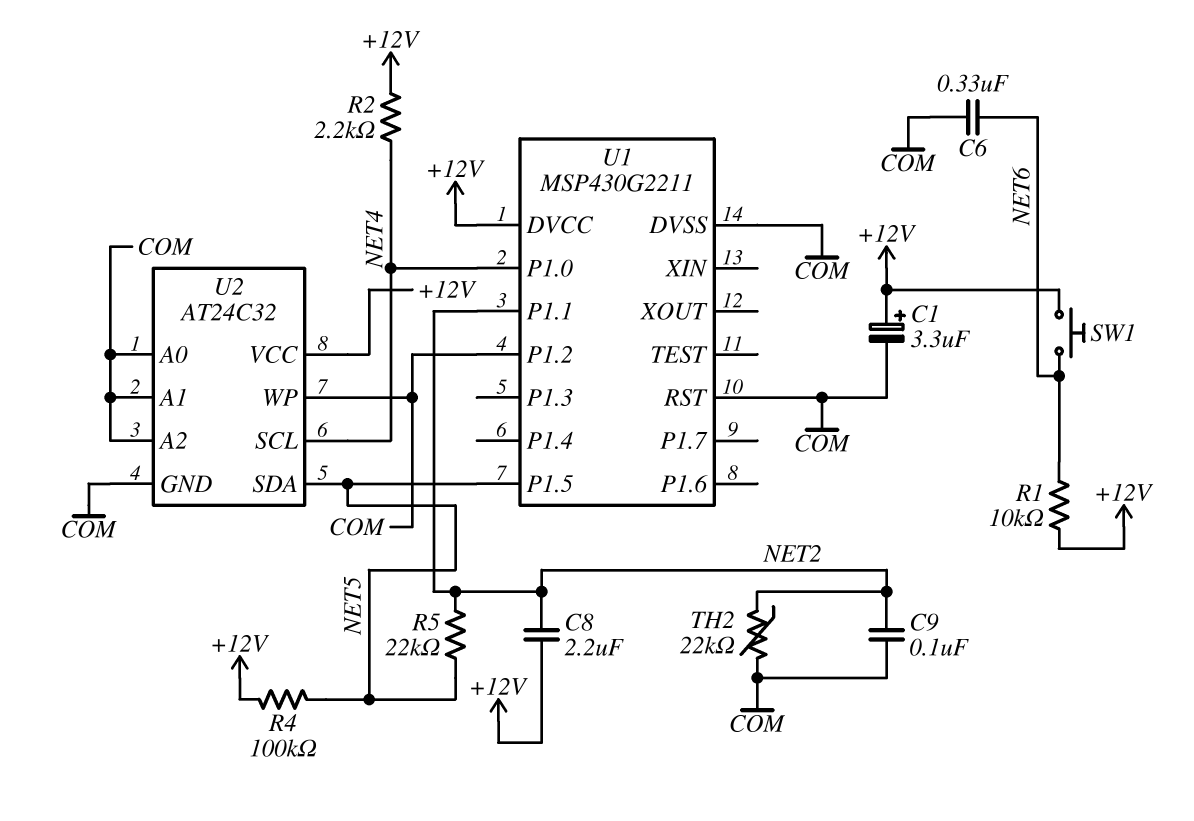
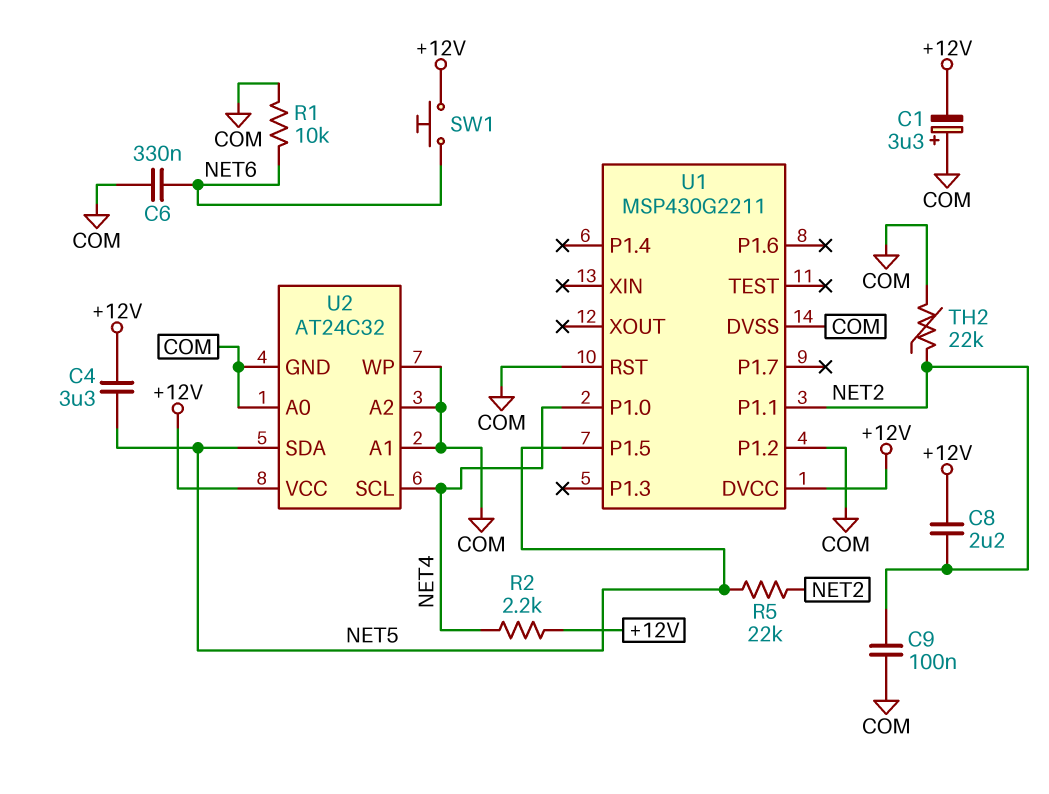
C1: 3.3uF (plus +12V, minus COM) -> 3.3uF (plus COM, minus +12V)
C4: none -> 3.3uF (+12V, NET5)
R1: 10k (+12V, NET6) -> 10k (COM, NET6)
R4: 100k (+12V, NET5) -> none

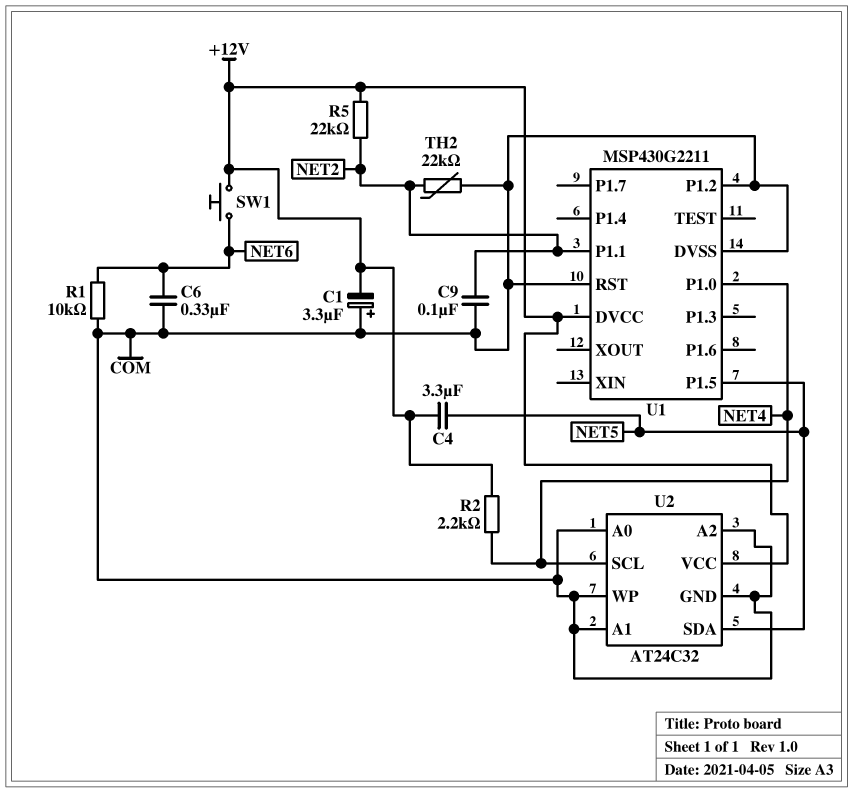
C8: 2.2uF (+12V, NET2) -> none
R5: 22k (NET2, NET5) -> 22k (+12V, NET2)

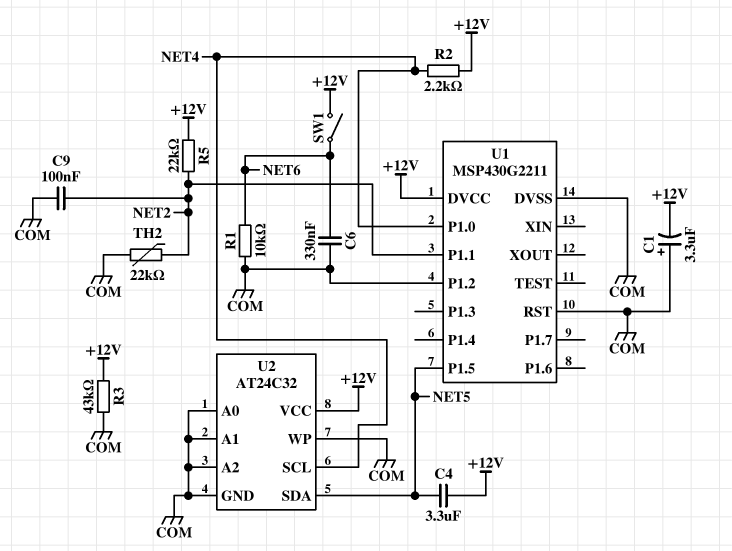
R3: none -> 43k (+12V, COM)
SW1: button (+12V, NET6) -> switch (+12V, NET6)

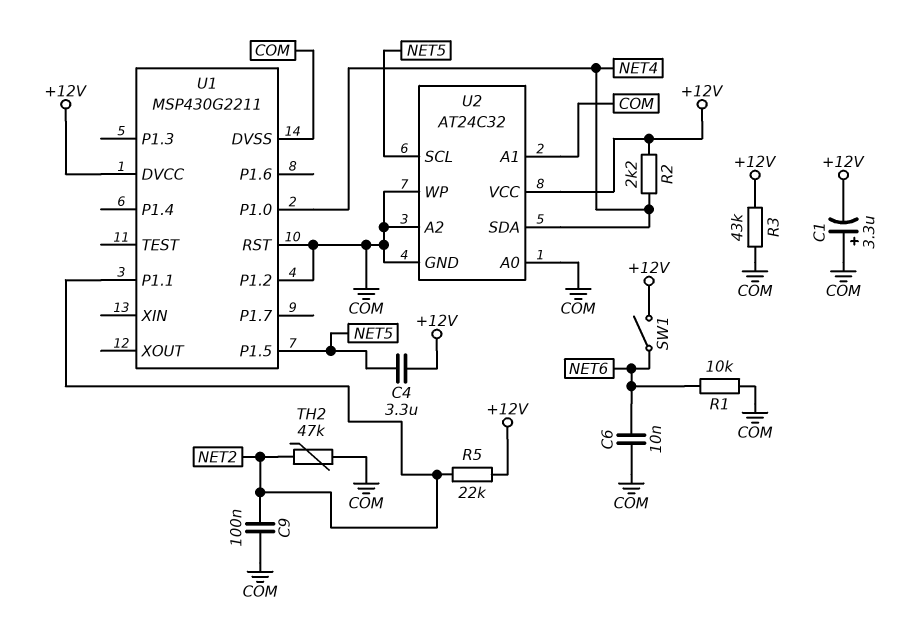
C6: 330nF (COM, NET6) -> 10nF (COM, NET6)
TH2: 22k (COM, NET2) -> 47k (COM, NET2)
U2 pin SCL: NET4 -> NET5
U2 pin SDA: NET5 -> NET4

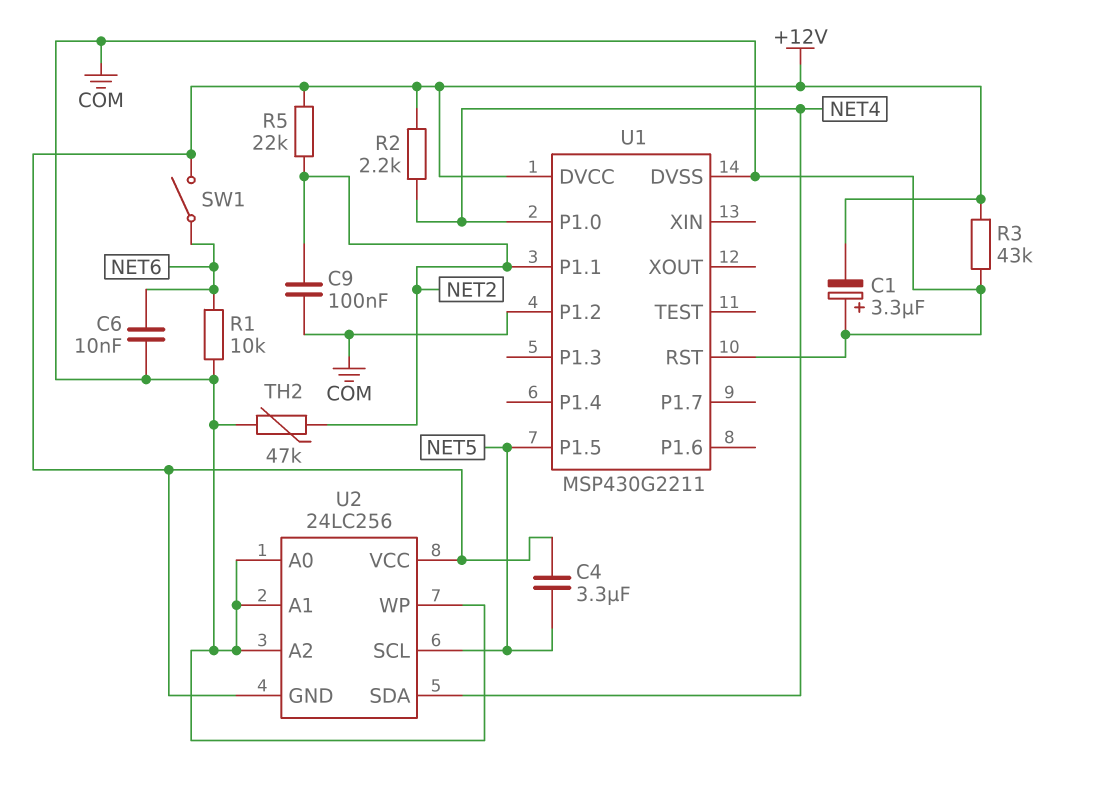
U2: AT24C32 -> 24LC256
U2 pin GND: COM -> +12V

